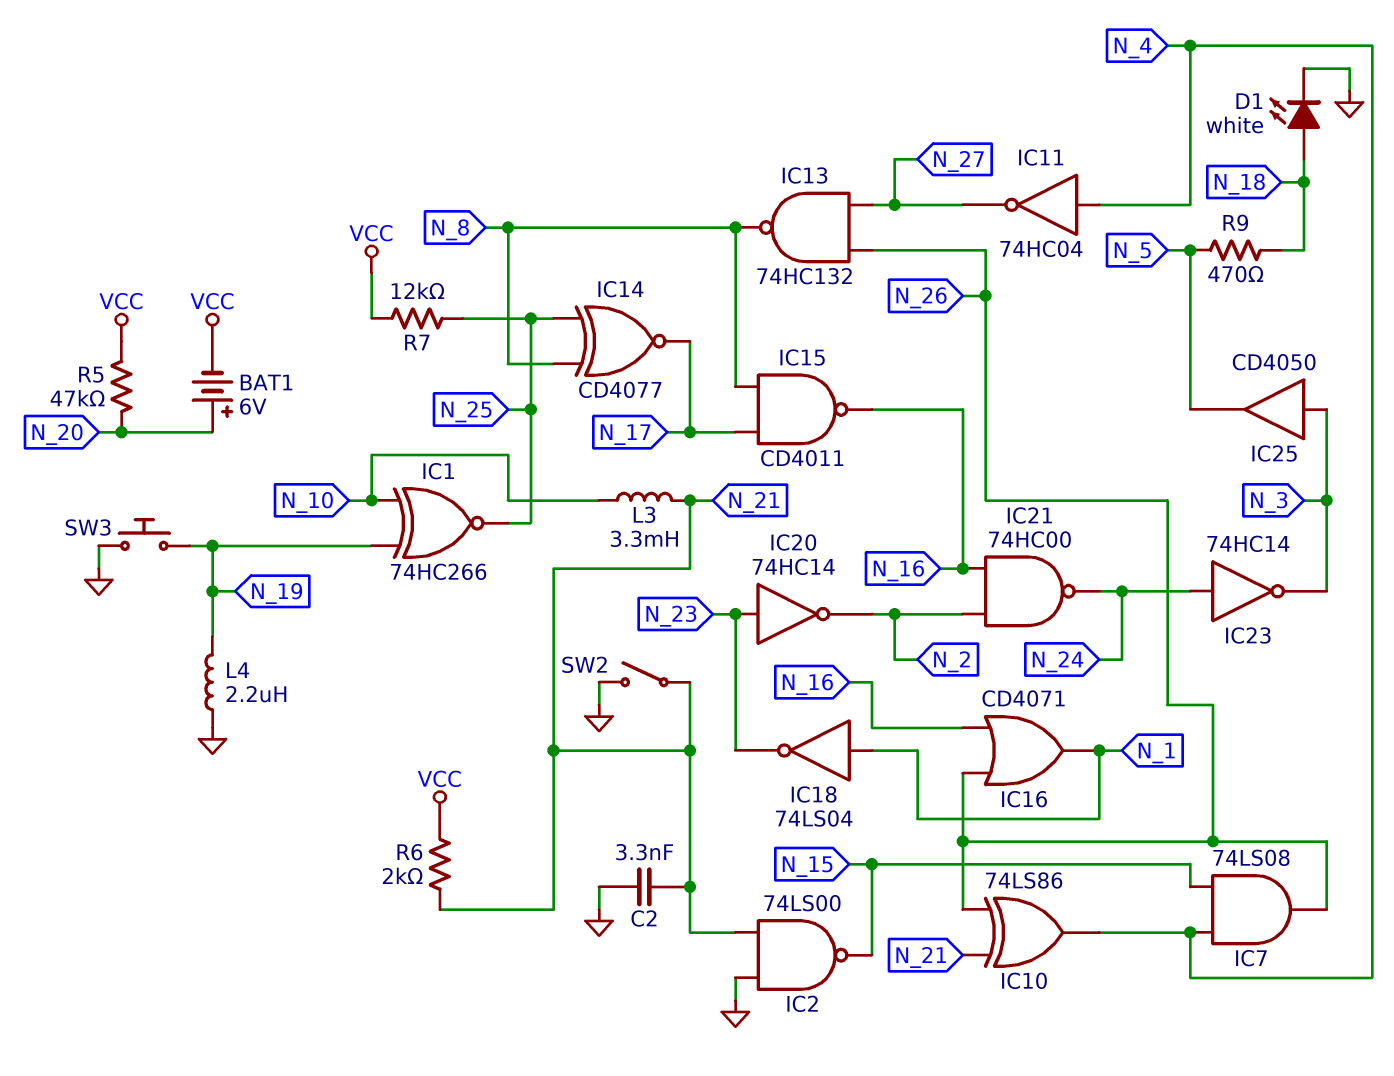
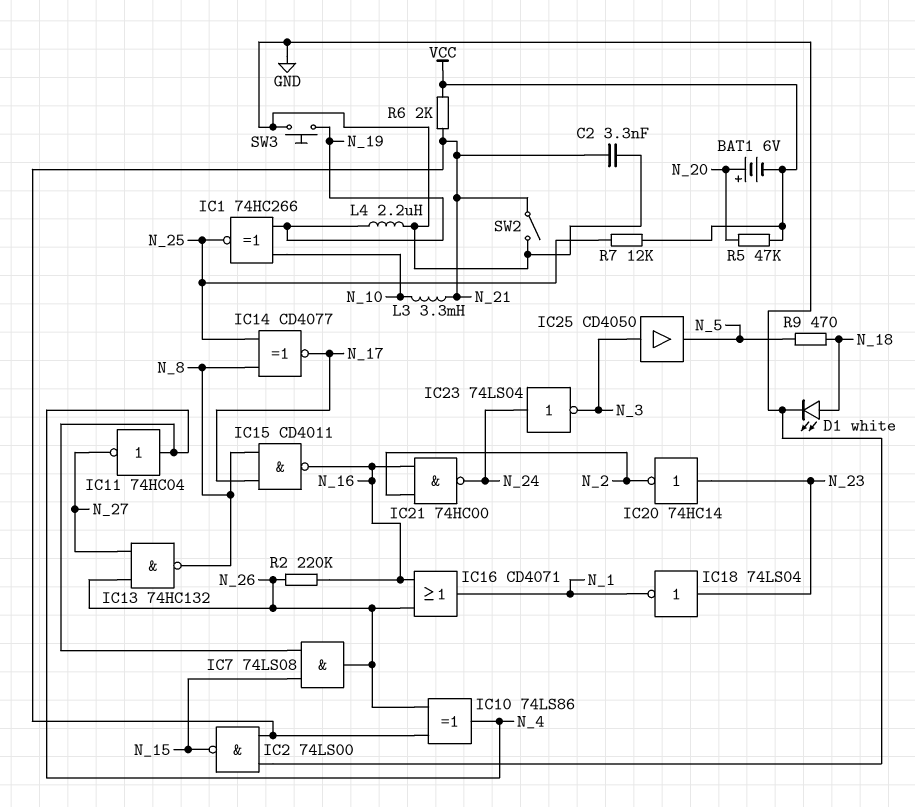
IC18: NOT 74LS04 (in N_1, out N_23) -> NOT 74LS04 (in N_23, out N_1)
IC23: NOT 74HC14 (in N_24, out N_3) -> NOT 74LS04 (in N_24, out N_3)
R2: none -> 220k (N_16, N_26)

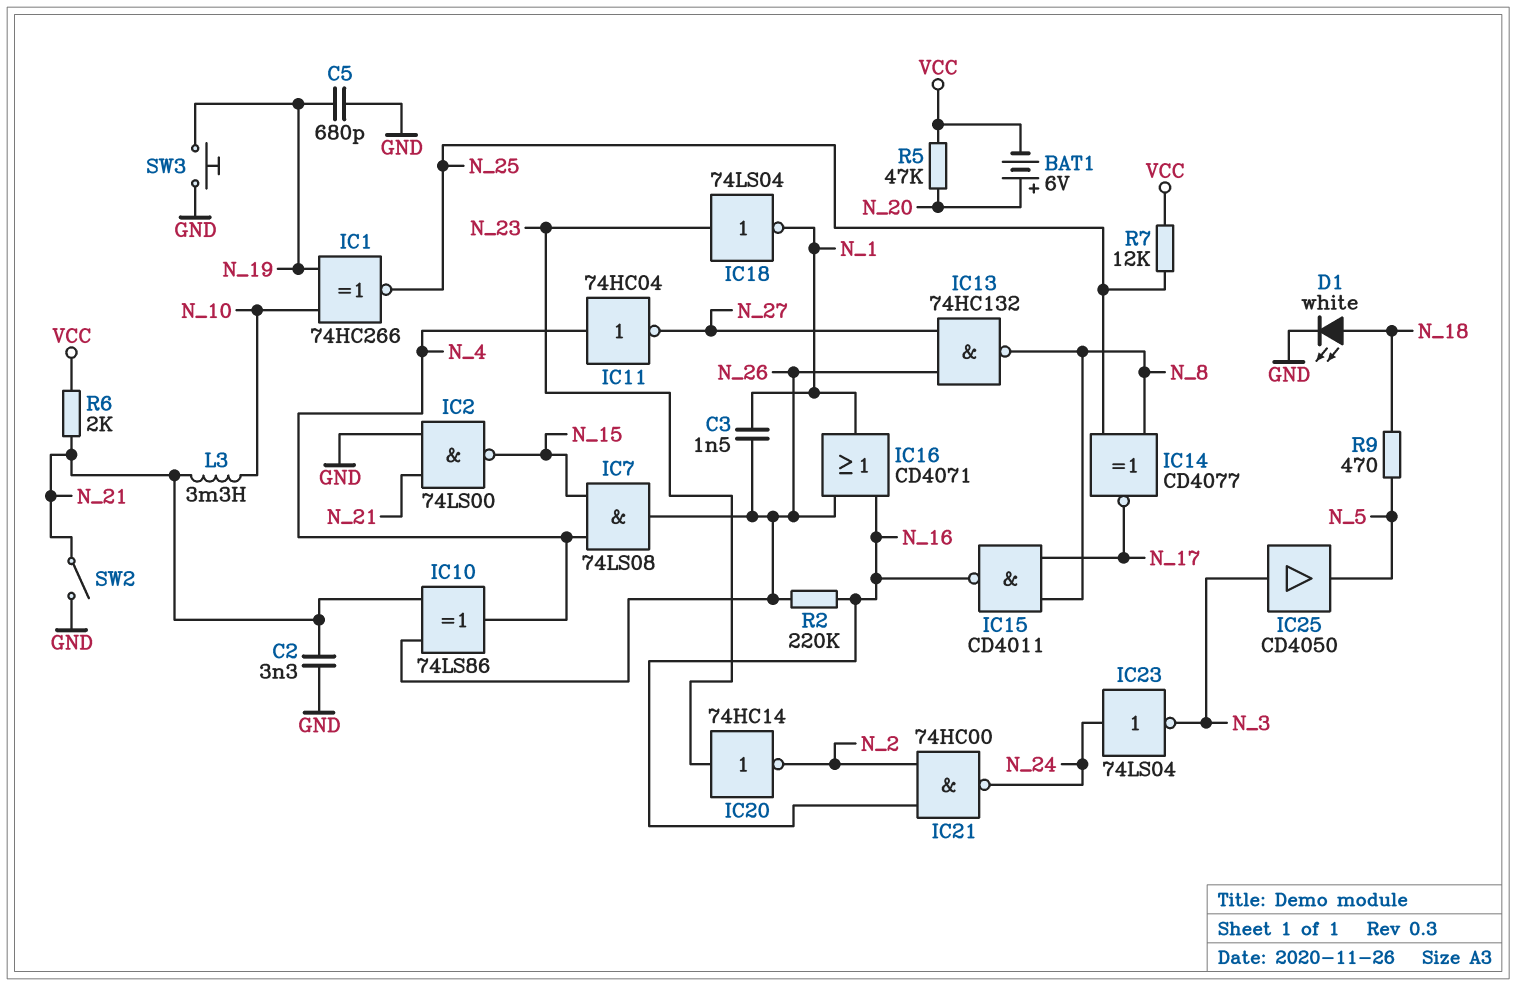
C3: none -> 1.5nF (N_1, N_26)
C5: none -> 680pF (GND, N_19)
L4: 2.2uH (GND, N_19) -> none

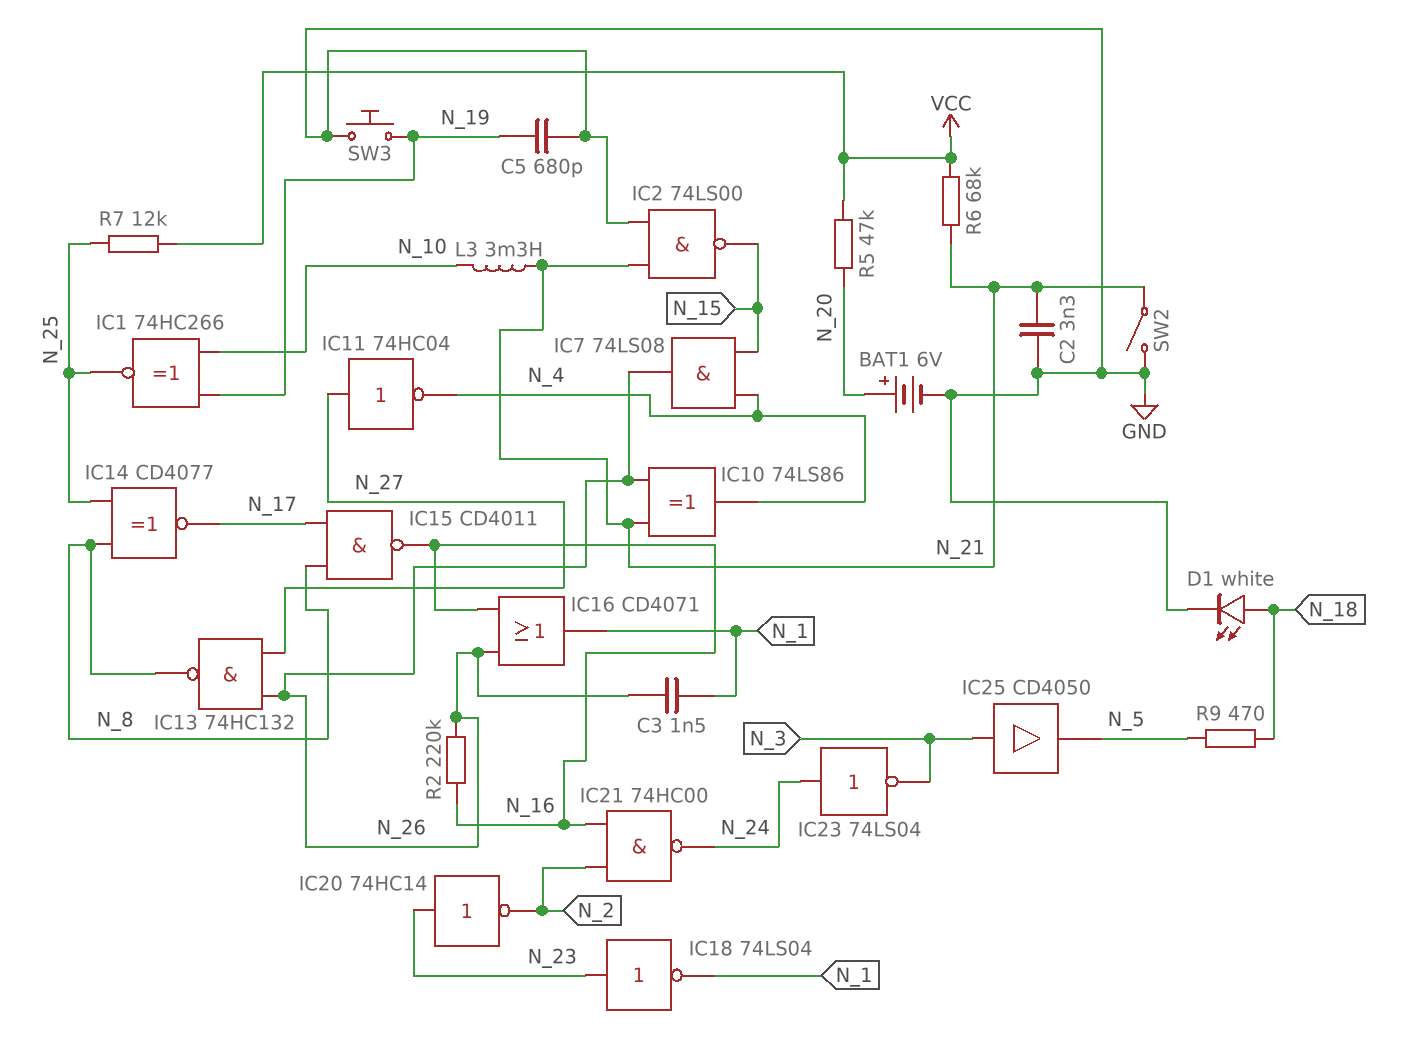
BAT1: 6V (plus N_20, minus VCC) -> 6V (plus N_20, minus GND)
IC11: NOT 74HC04 (in N_4, out N_27) -> NOT 74HC04 (in N_27, out N_4)
R6: 2k (N_21, VCC) -> 68k (N_21, VCC)

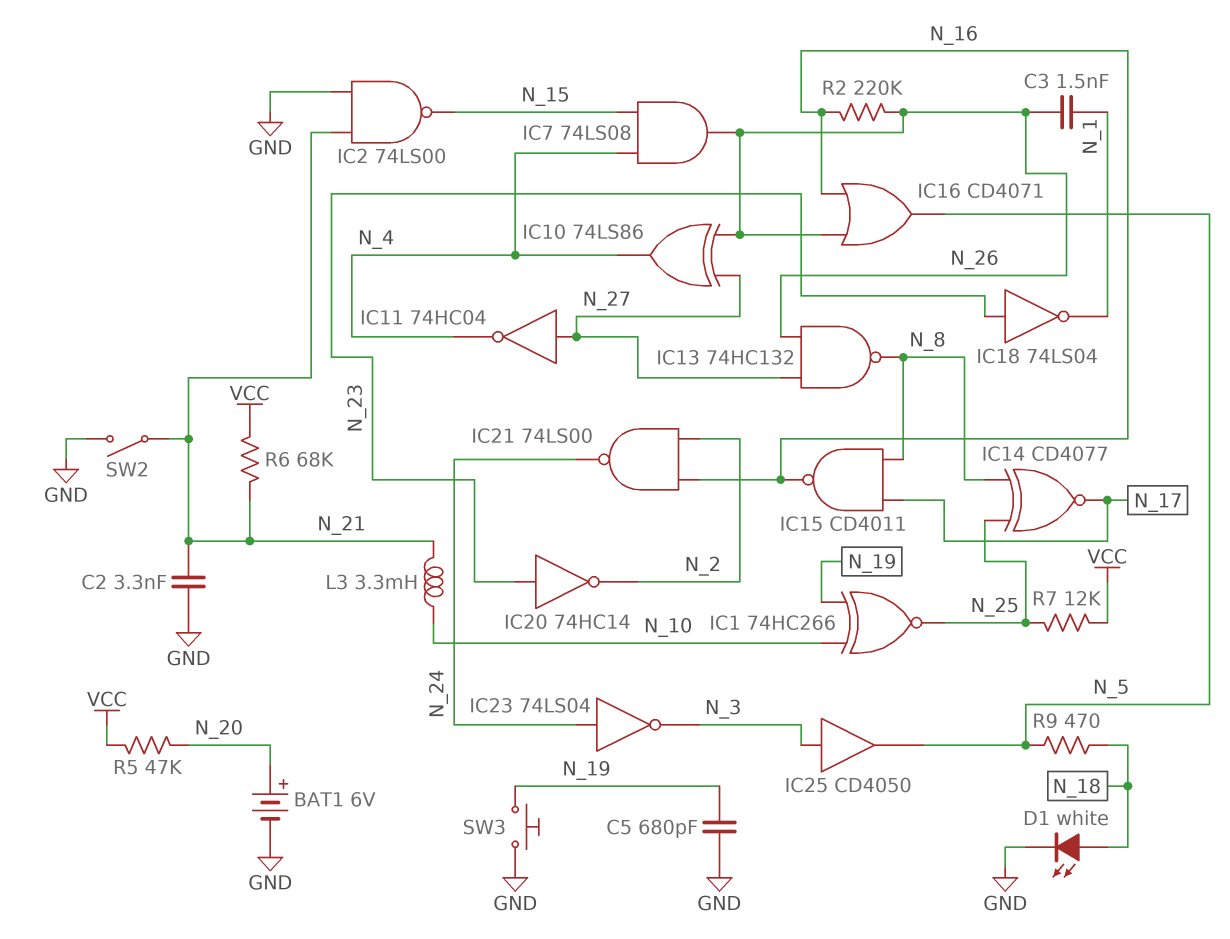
IC10: XOR 74LS86 (in N_21, in N_26, out N_4) -> XOR 74LS86 (in N_26, in N_27, out N_4)
IC16: OR CD4071 (in N_16, in N_26, out N_1) -> OR CD4071 (in N_16, in N_26, out N_5)
IC21: NAND 74HC00 (in N_2, in N_16, out N_24) -> NAND 74LS00 (in N_2, in N_16, out N_24)

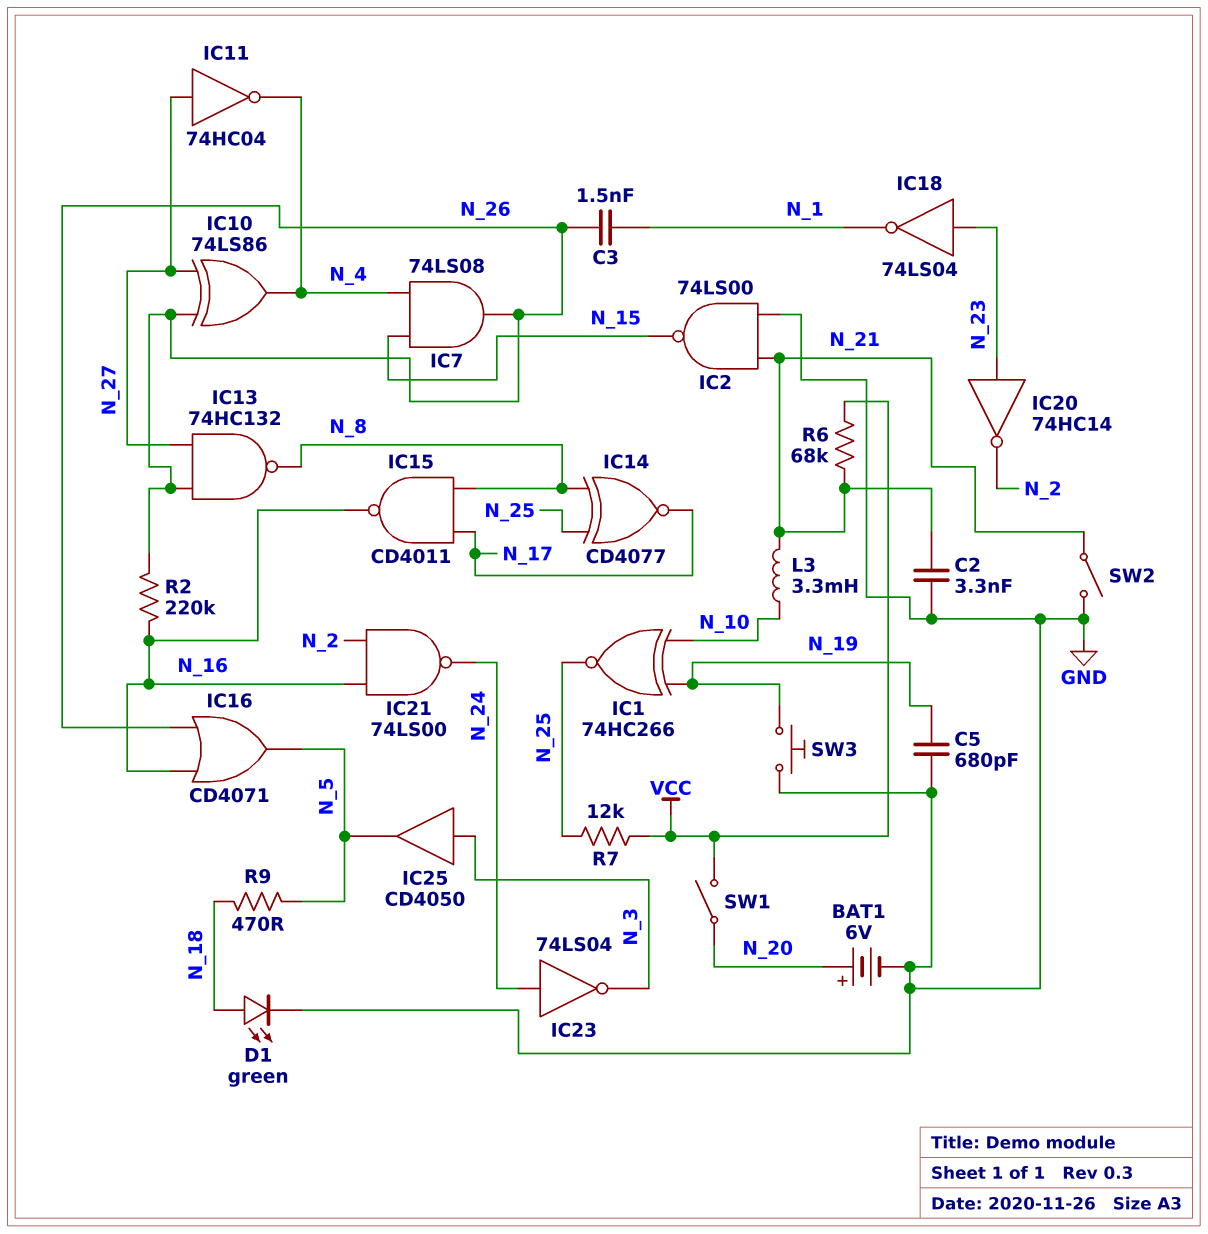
D1: LED white (A N_18, K GND) -> LED green (A N_18, K GND)
R5: 47k (N_20, VCC) -> none
SW1: none -> switch (N_20, VCC)

